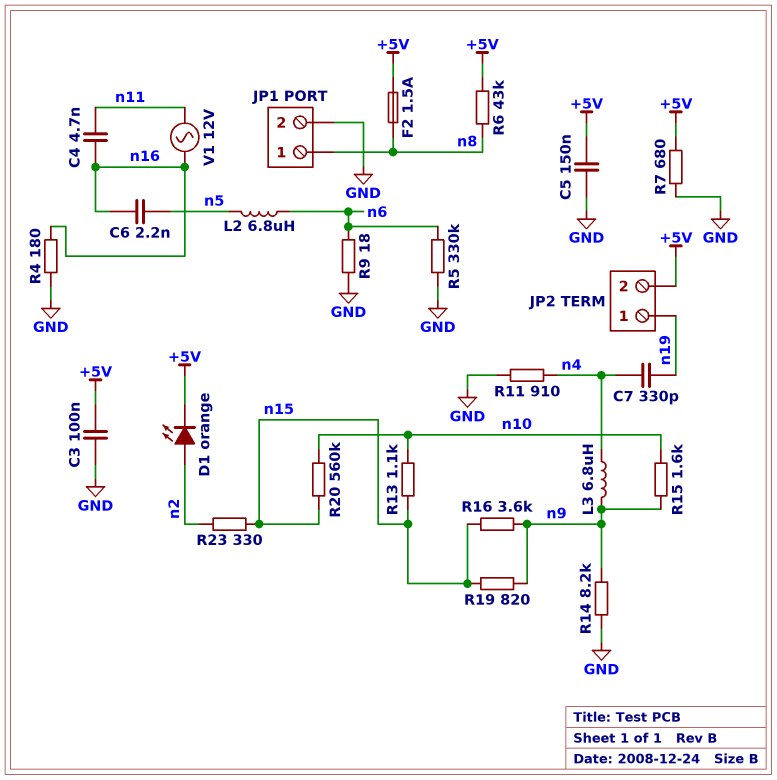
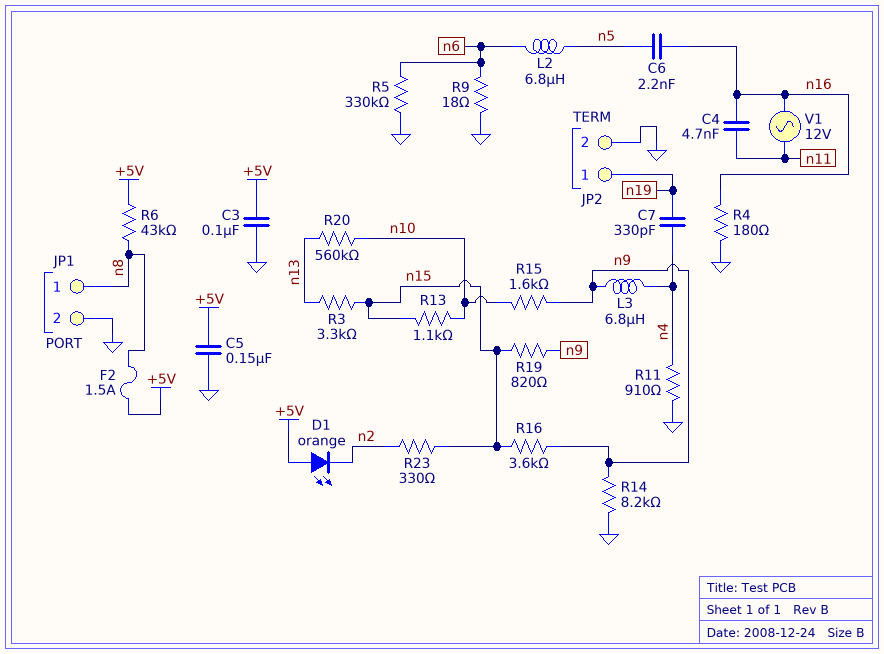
D1: LED orange (A n2, K +5V) -> LED orange (A +5V, K n2)
JP2 pin 2: +5V -> GND
R3: none -> 3.3k (n13, n15)
R7: 680 (+5V, GND) -> none
R20: 560k (n10, n15) -> 560k (n10, n13)

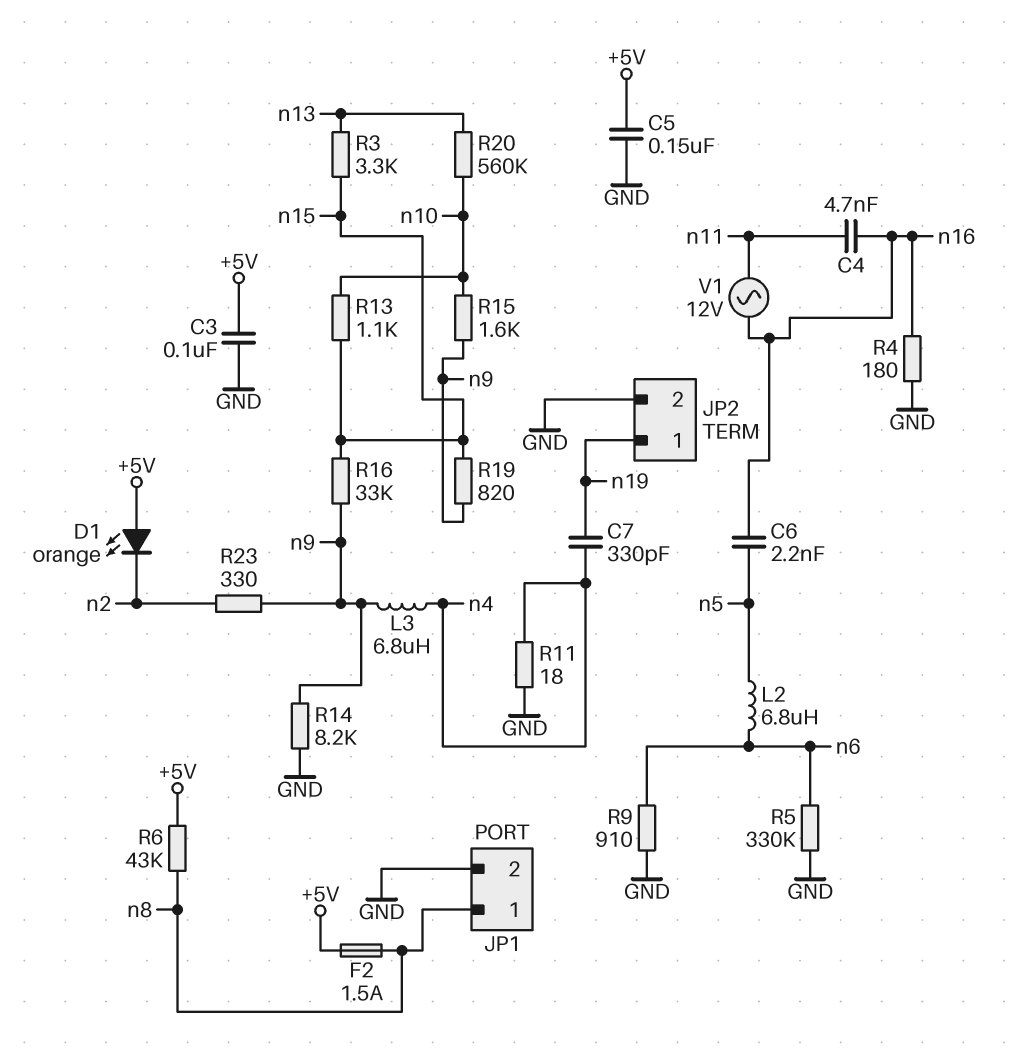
R9: 18 (GND, n6) -> 910 (GND, n6)
R11: 910 (GND, n4) -> 18 (GND, n4)
R16: 3.6k (n9, n15) -> 33k (n9, n15)
R23: 330 (n2, n15) -> 330 (n2, n9)

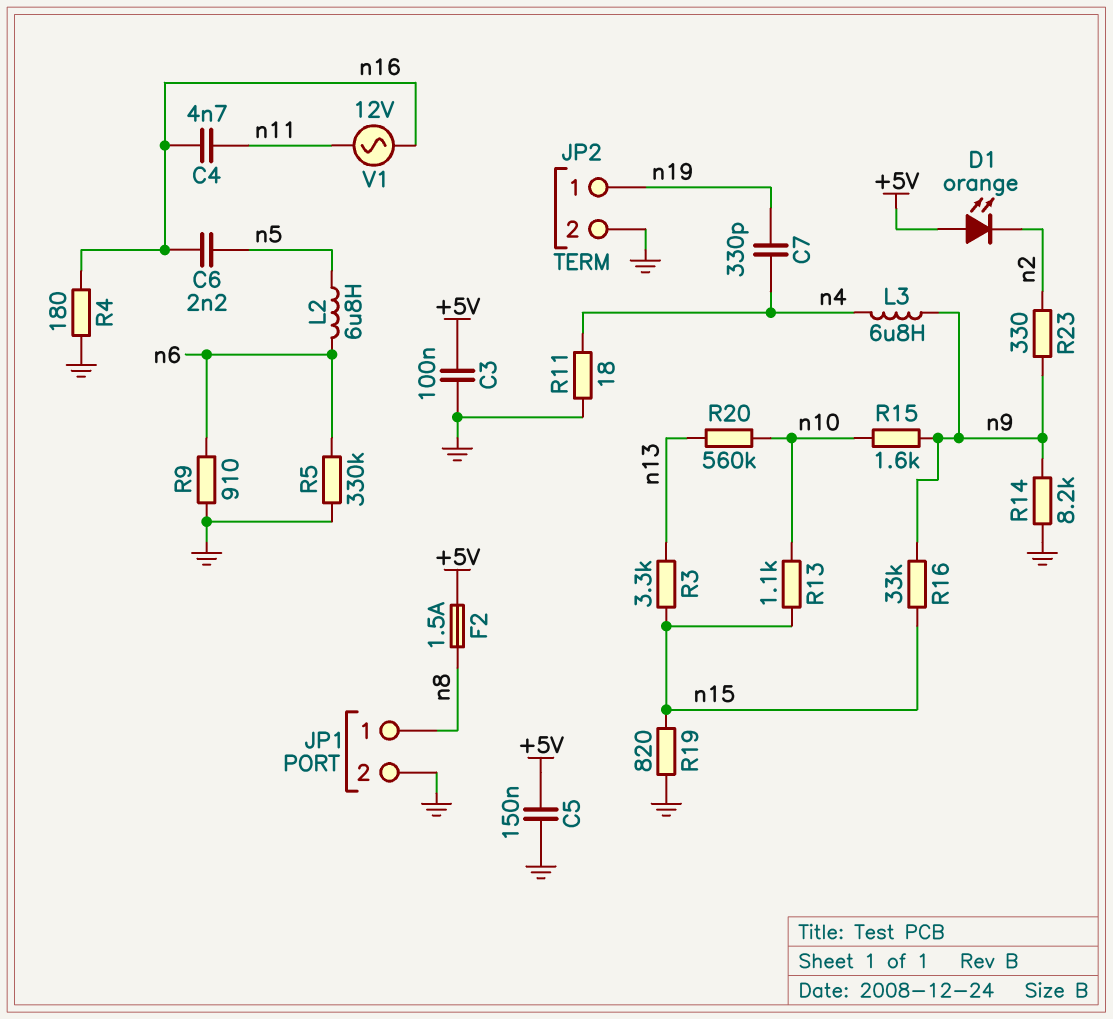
R6: 43k (+5V, n8) -> none
R19: 820 (n9, n15) -> 820 (GND, n15)

